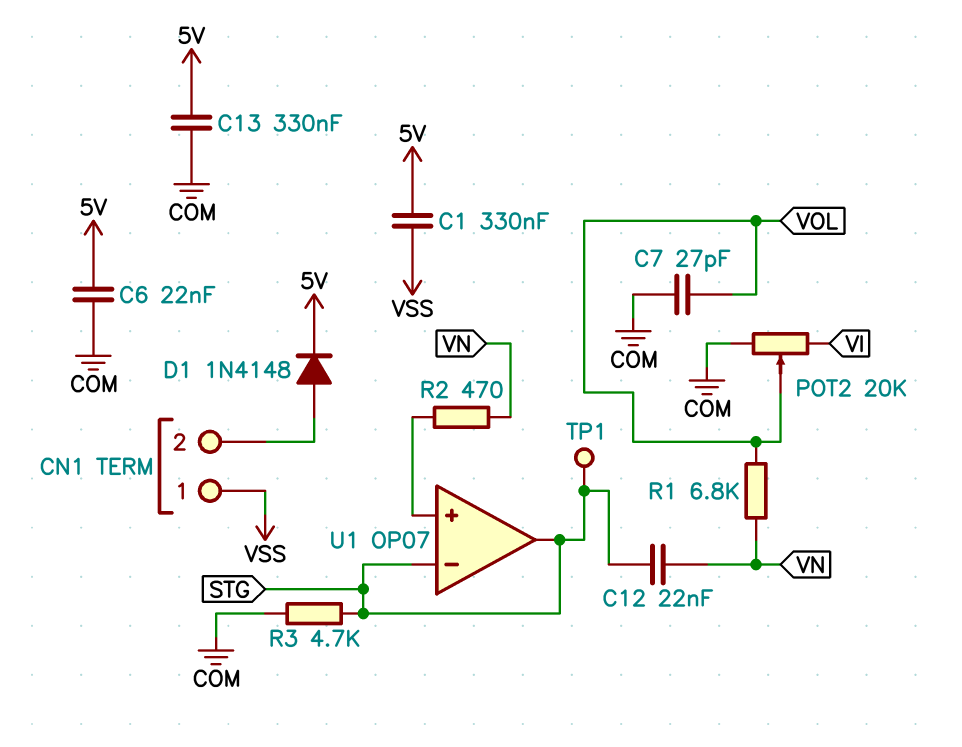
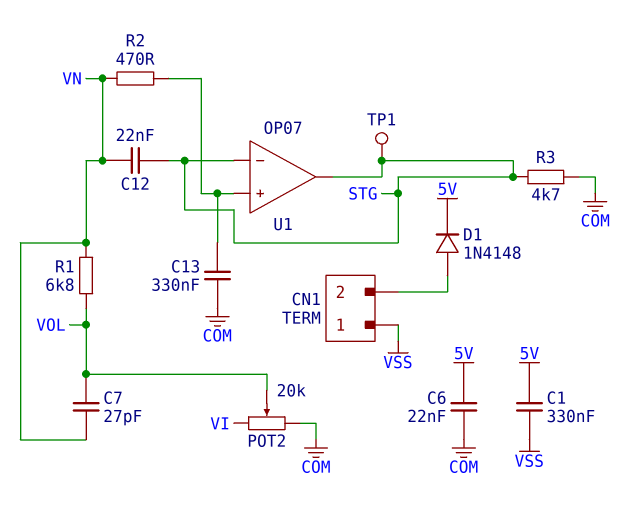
C7: 27pF (COM, VOL) -> 27pF (VN, VOL)
C13: 330nF (5V, COM) -> 330nF (COM, U1/in+)

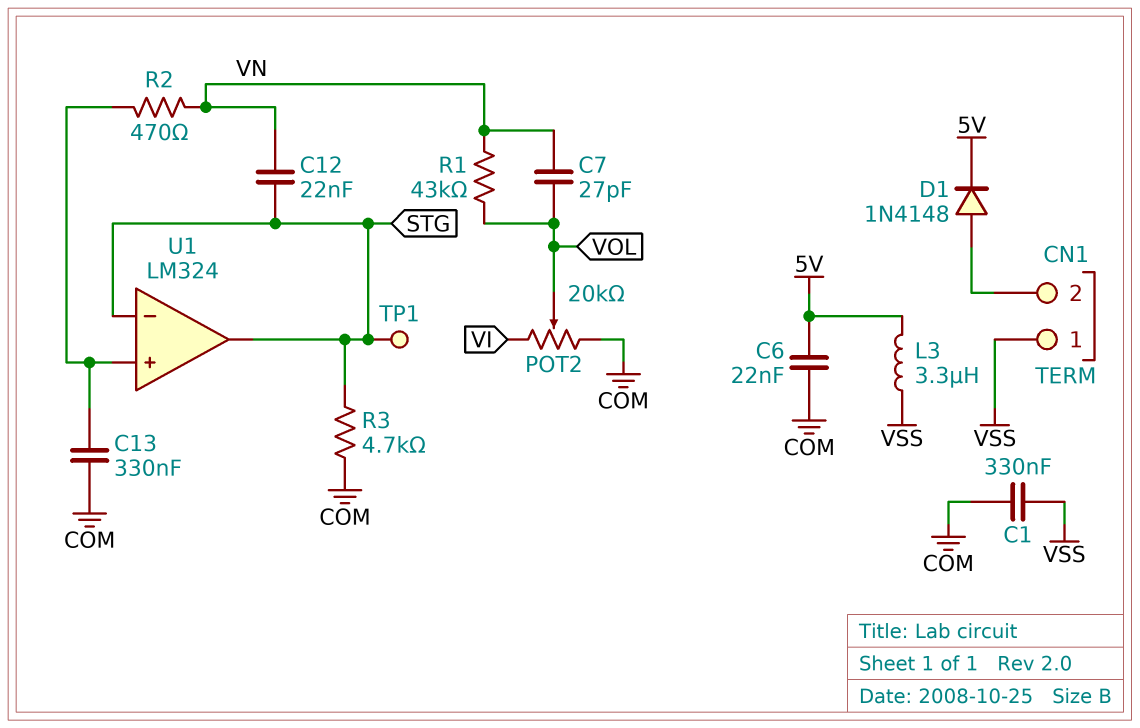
C1: 330nF (5V, VSS) -> 330nF (COM, VSS)
L3: none -> 3.3uH (5V, VSS)
R1: 6.8k (VN, VOL) -> 43k (VN, VOL)
U1: OP07 -> LM324

